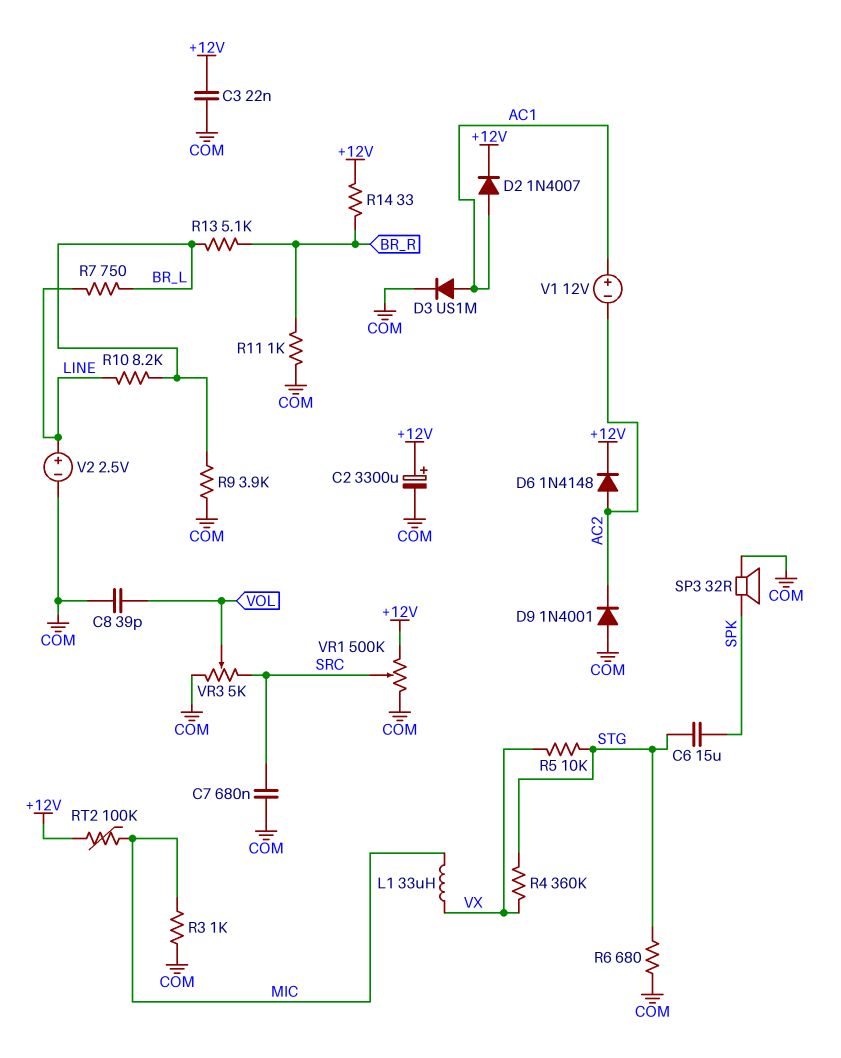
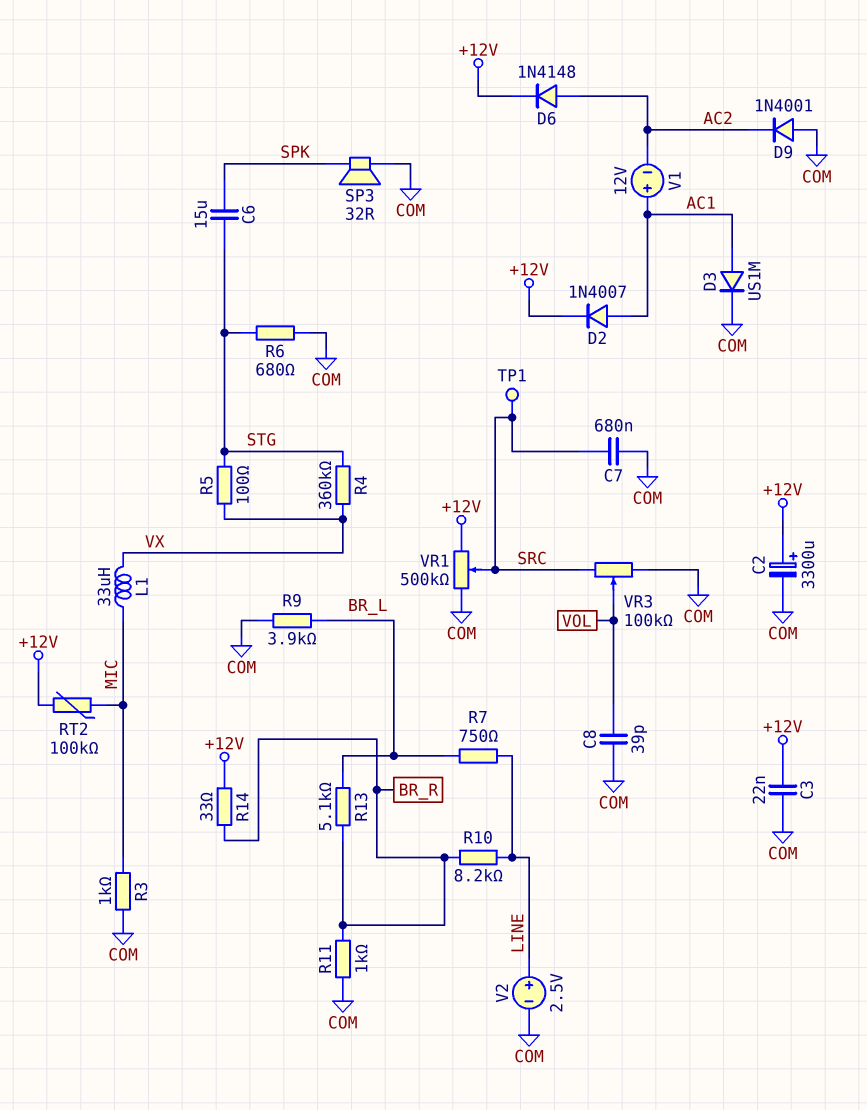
R5: 10k (STG, VX) -> 100 (STG, VX)
R10: 8.2k (BR_L, LINE) -> 8.2k (BR_R, LINE)
TP1: none -> test point (SRC)
VR3: 5k (COM, SRC, wiper VOL) -> 100k (COM, SRC, wiper VOL)

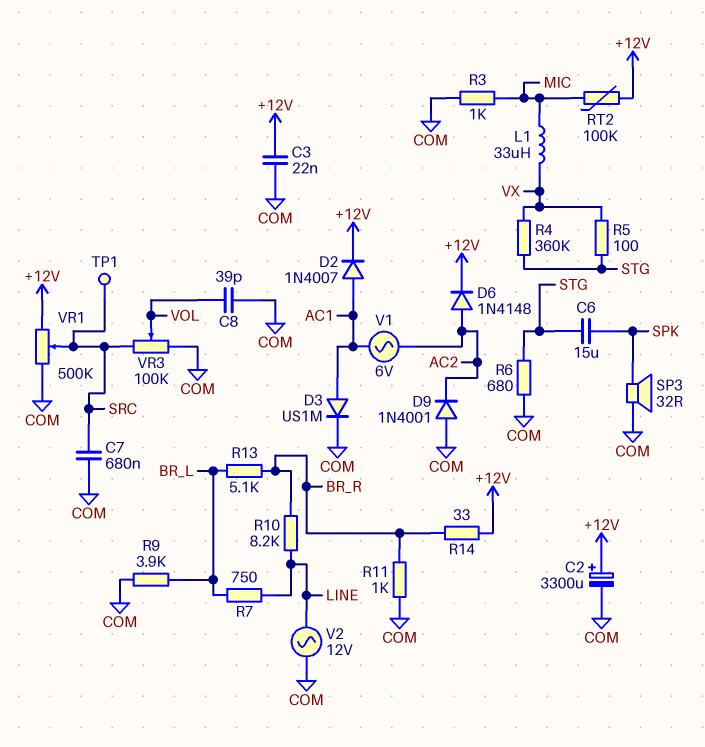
V1: 12V (plus AC1, minus AC2) -> AC 6V (AC1, AC2)
V2: 2.5V (plus LINE, minus COM) -> AC 12V (COM, LINE)

